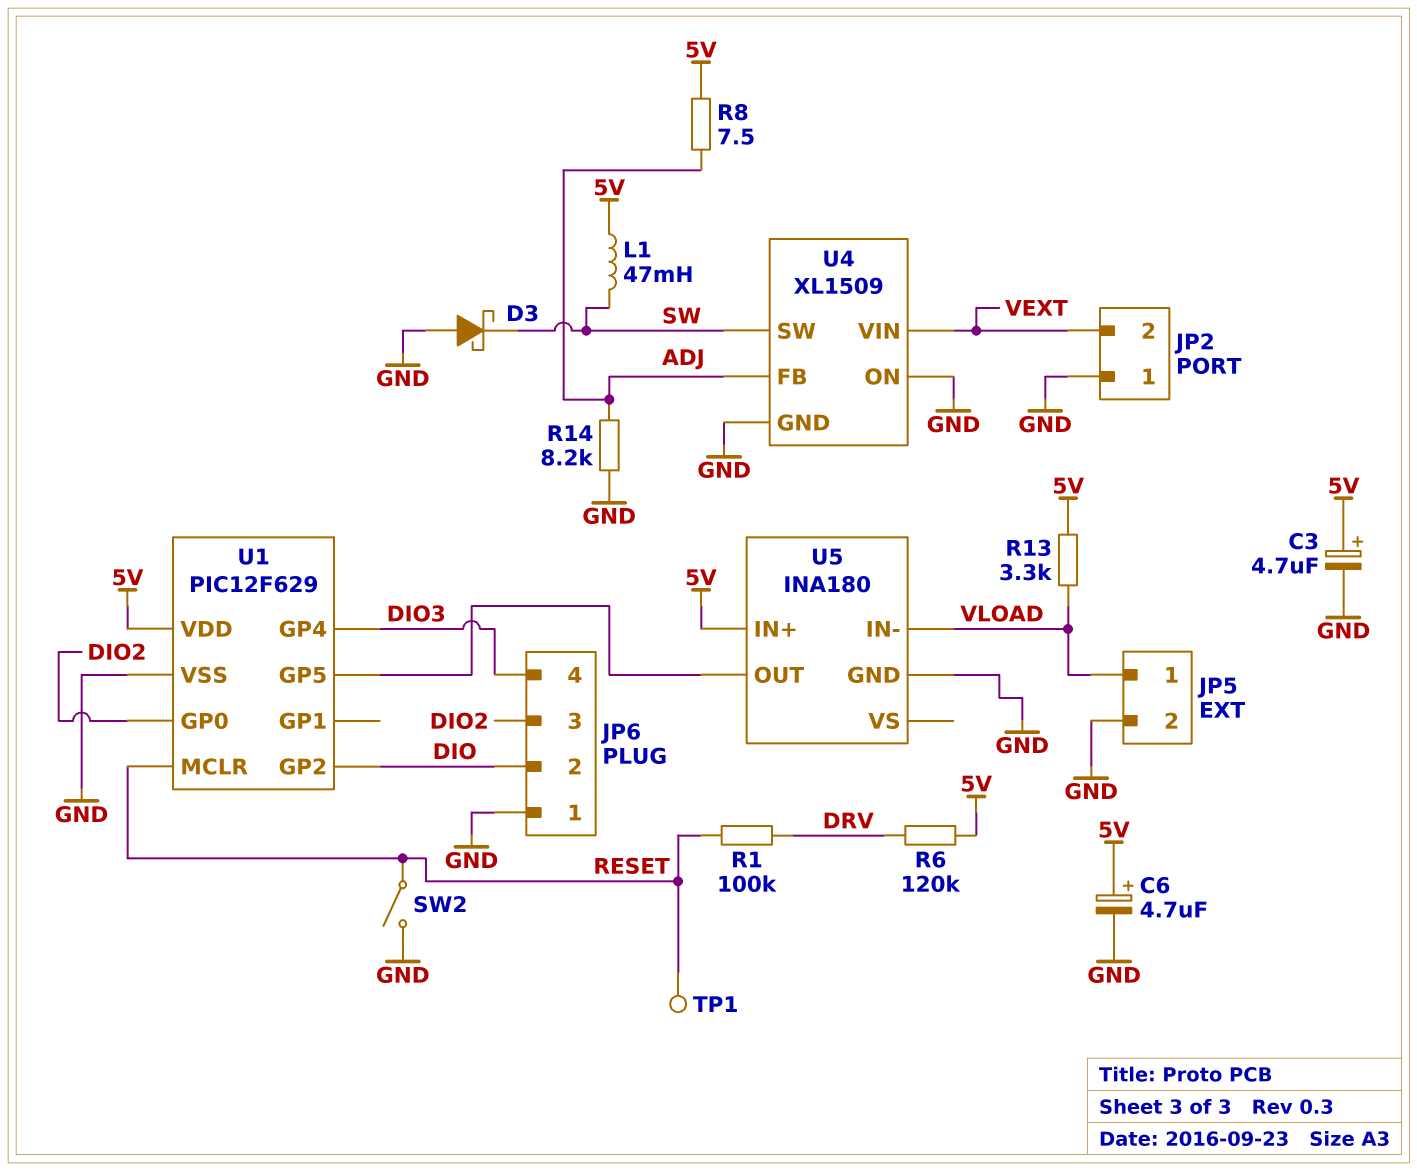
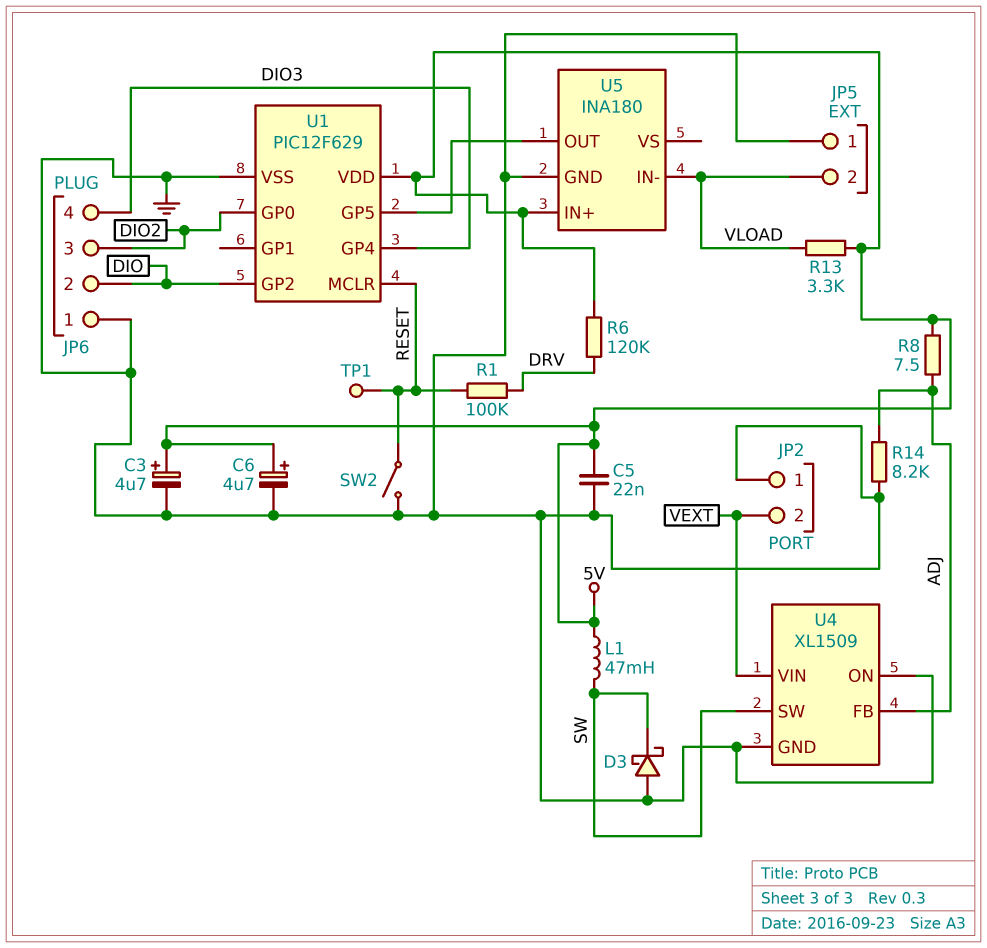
C5: none -> 22nF (5V, GND)
JP5 pin 1: VLOAD -> GND
JP5 pin 2: GND -> VLOAD

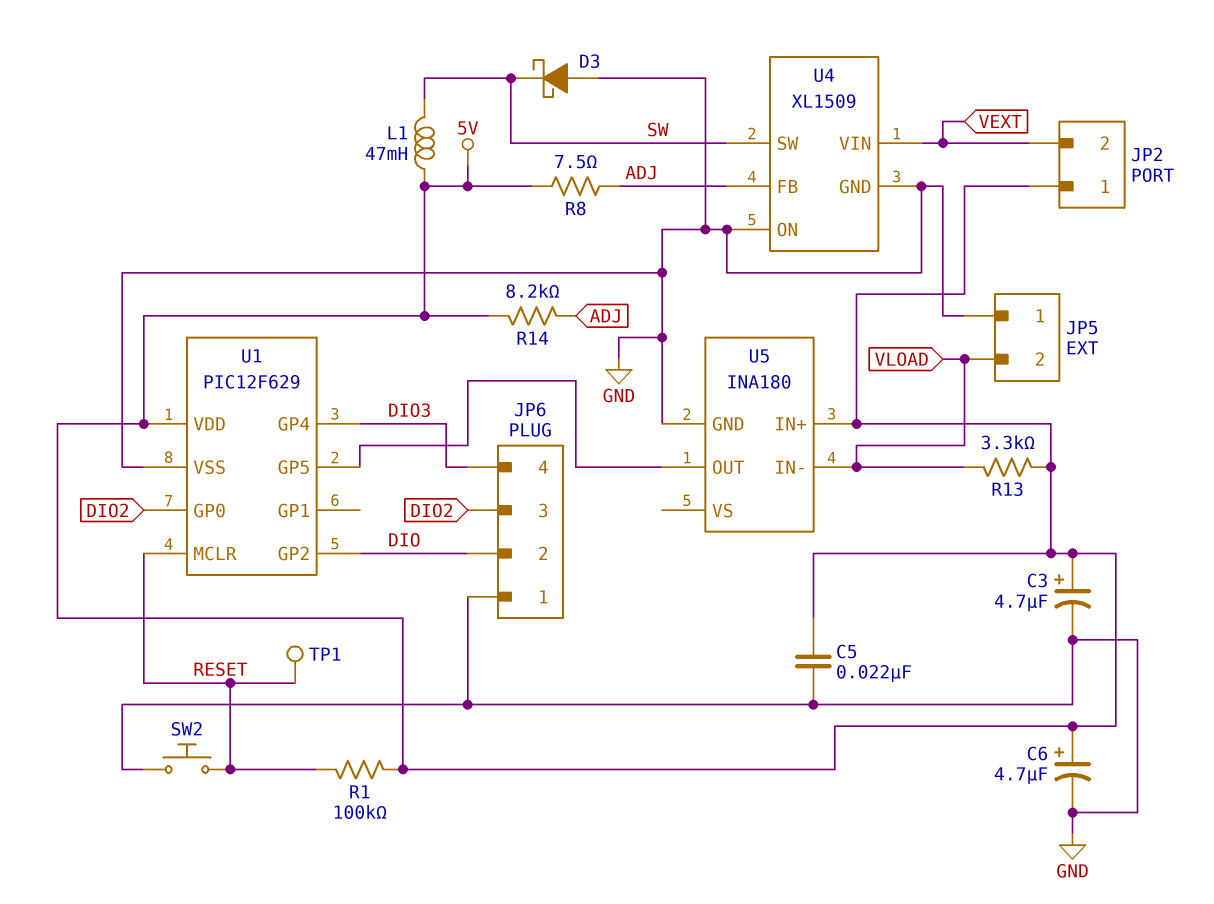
JP2 pin 1: GND -> 5V
R1: 100k (DRV, RESET) -> 100k (5V, RESET)
R6: 120k (5V, DRV) -> none
R14: 8.2k (ADJ, GND) -> 8.2k (5V, ADJ)
SW2: switch (GND, RESET) -> button (GND, RESET)

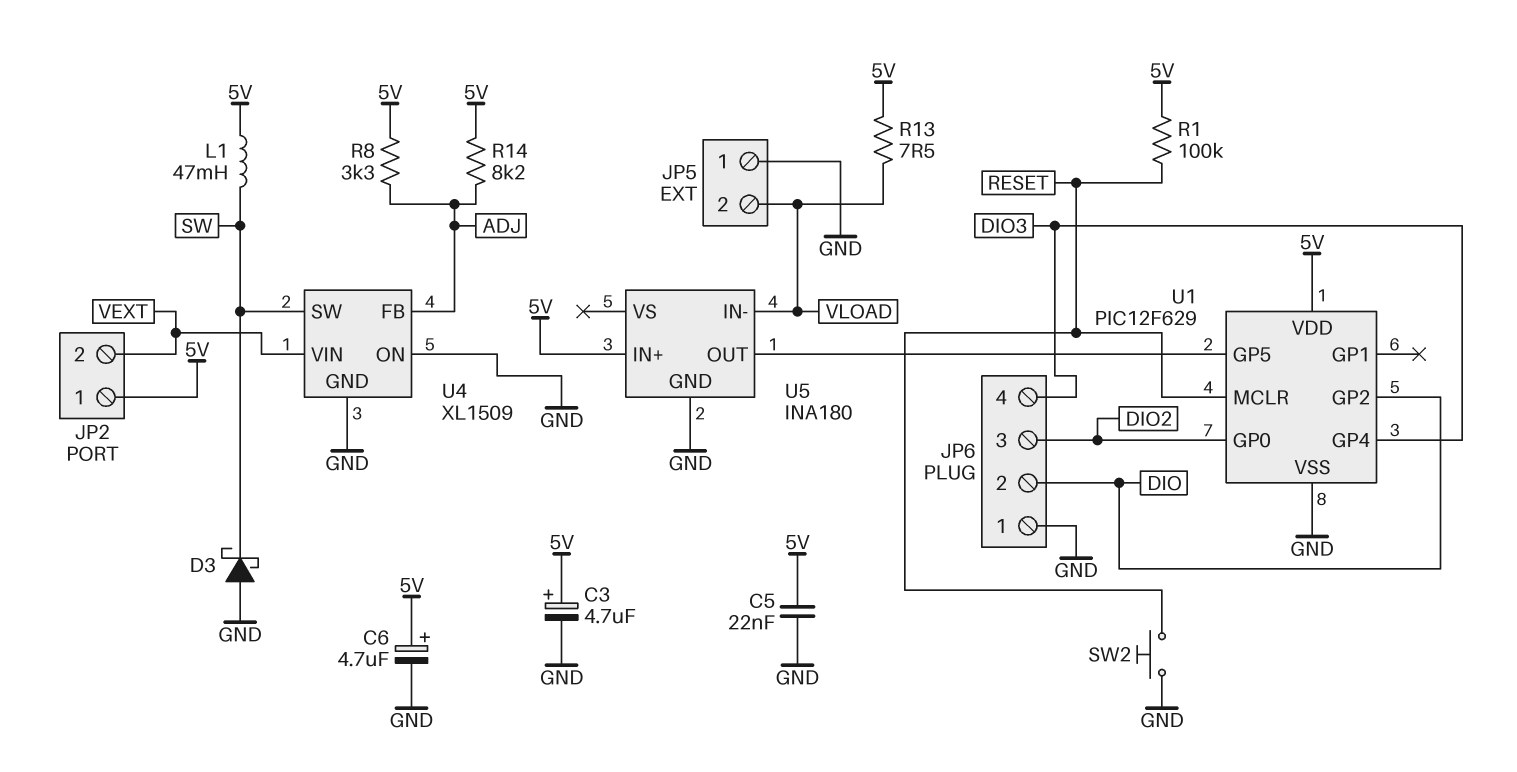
R8: 7.5 (5V, ADJ) -> 3.3k (5V, ADJ)
R13: 3.3k (5V, VLOAD) -> 7.5 (5V, VLOAD)
TP1: test point (RESET) -> none

